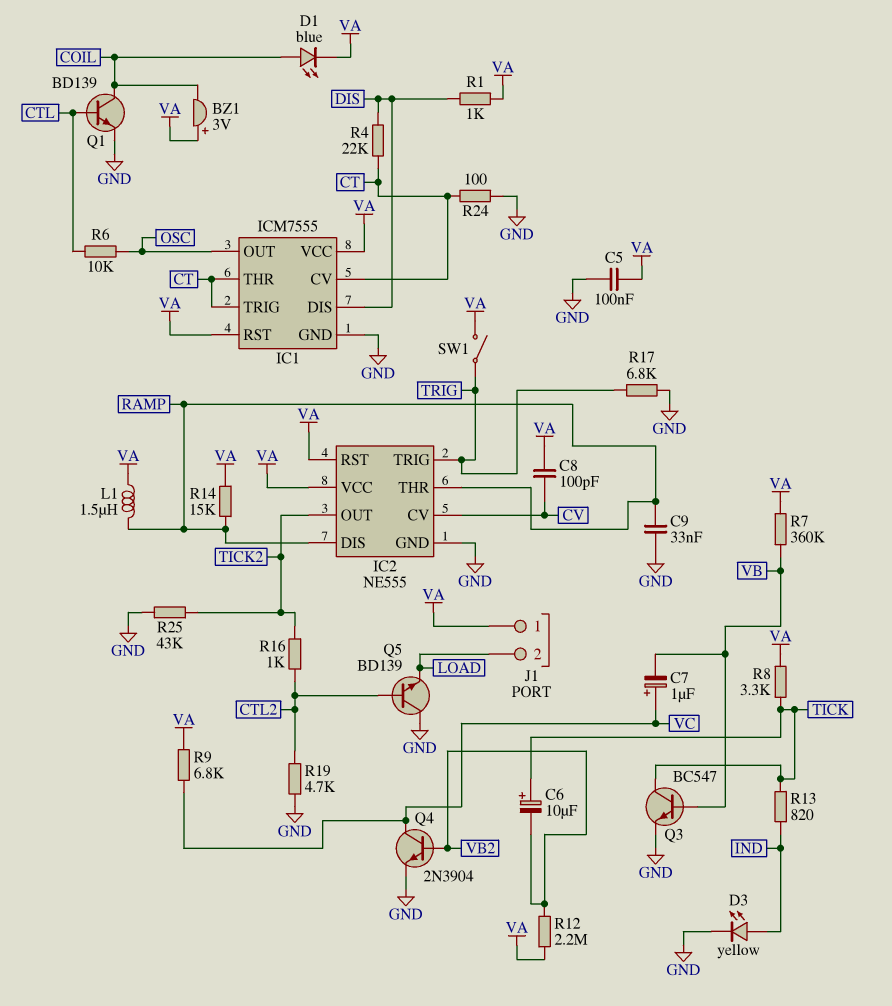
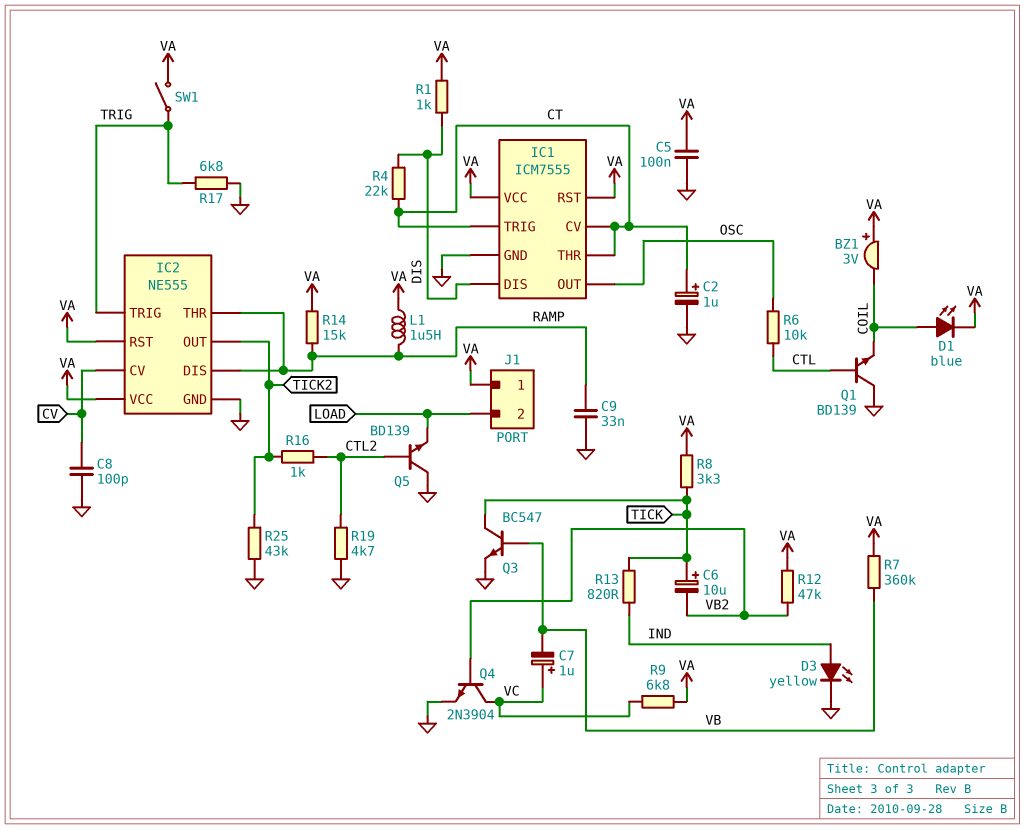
C2: none -> 1uF (plus CT, minus GND)
C8: 100pF (CV, VA) -> 100pF (CV, GND)
Q1: NPN BD139 (B CTL, C COIL, E GND) -> NPN BD139 (B CTL, C GND, E COIL)
R12: 2.2M (VA, VB2) -> 47k (VA, VB2)
R24: 100 (CT, GND) -> none

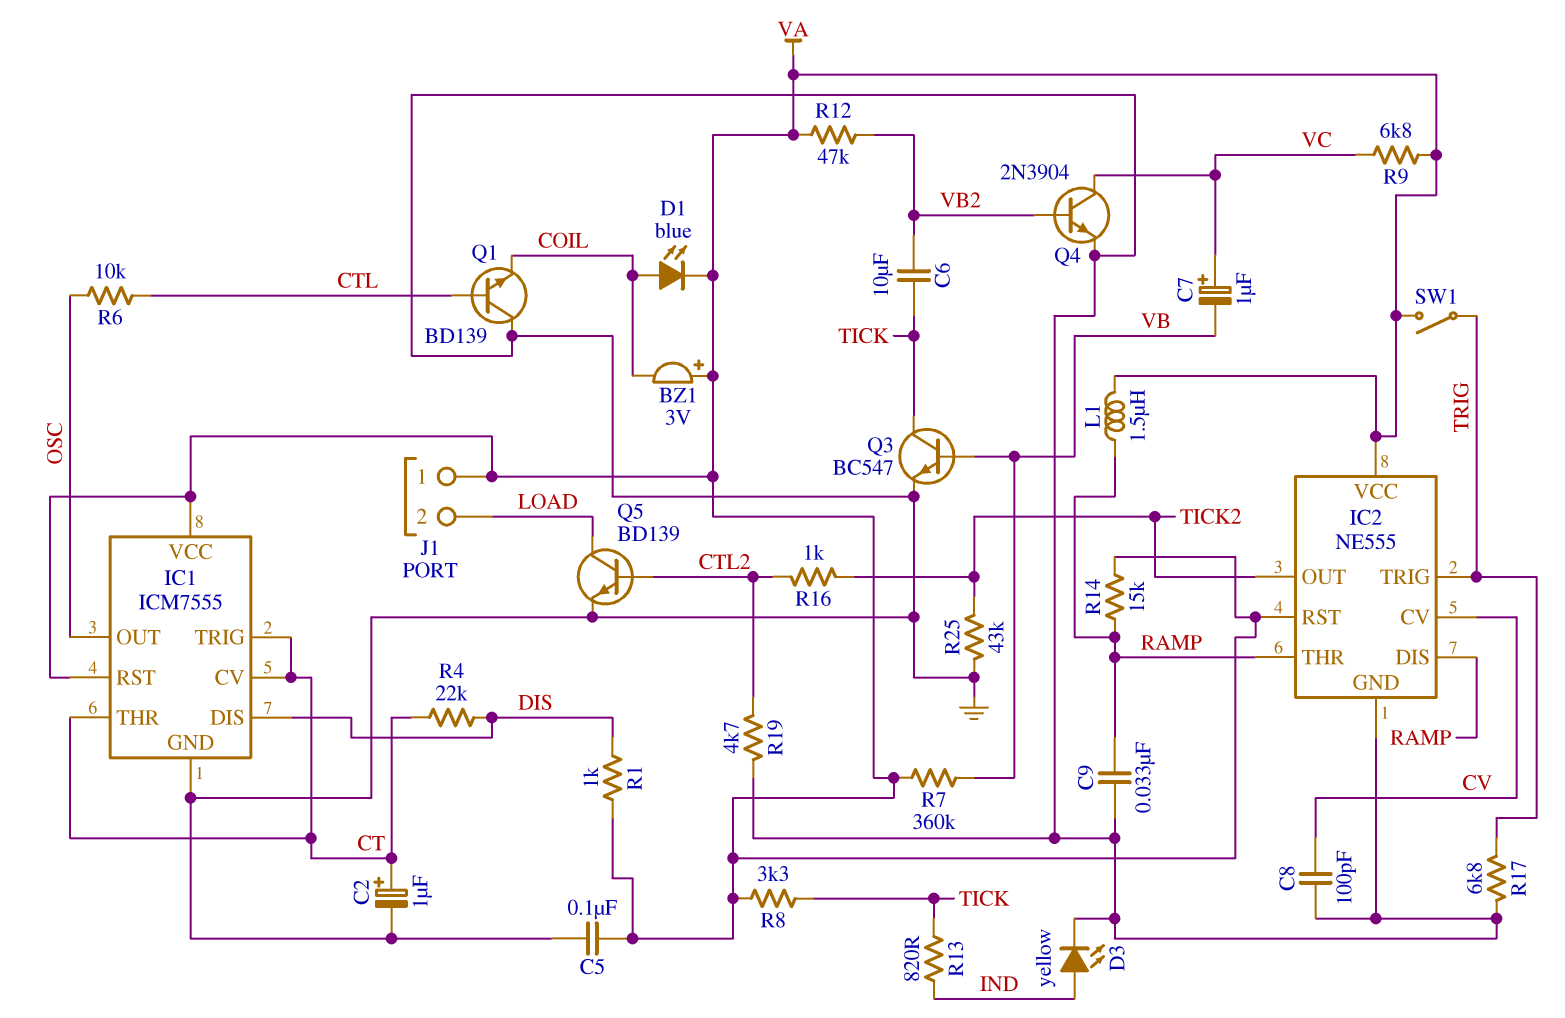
C6: 10uF (plus TICK, minus VB2) -> 10uF (TICK, VB2)
Q5: NPN BD139 (B CTL2, C GND, E LOAD) -> NPN BD139 (B CTL2, C LOAD, E GND)

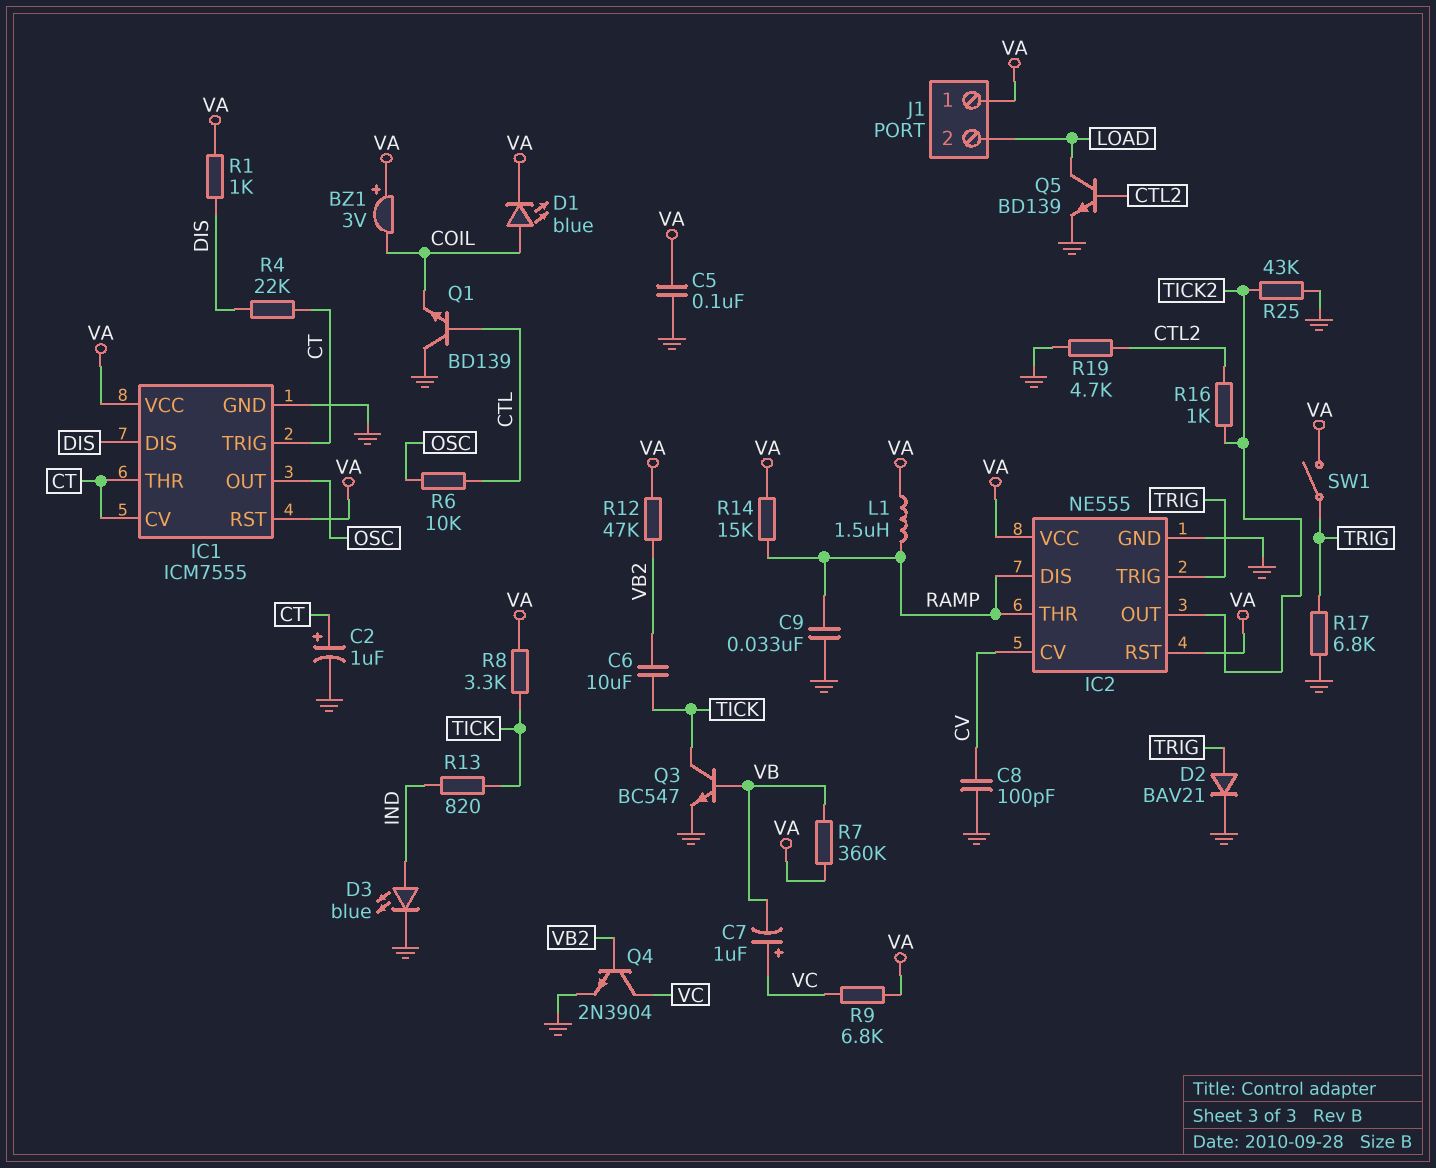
D2: none -> diode BAV21 (A TRIG, K GND)
D3: LED yellow (A IND, K GND) -> LED blue (A IND, K GND)

